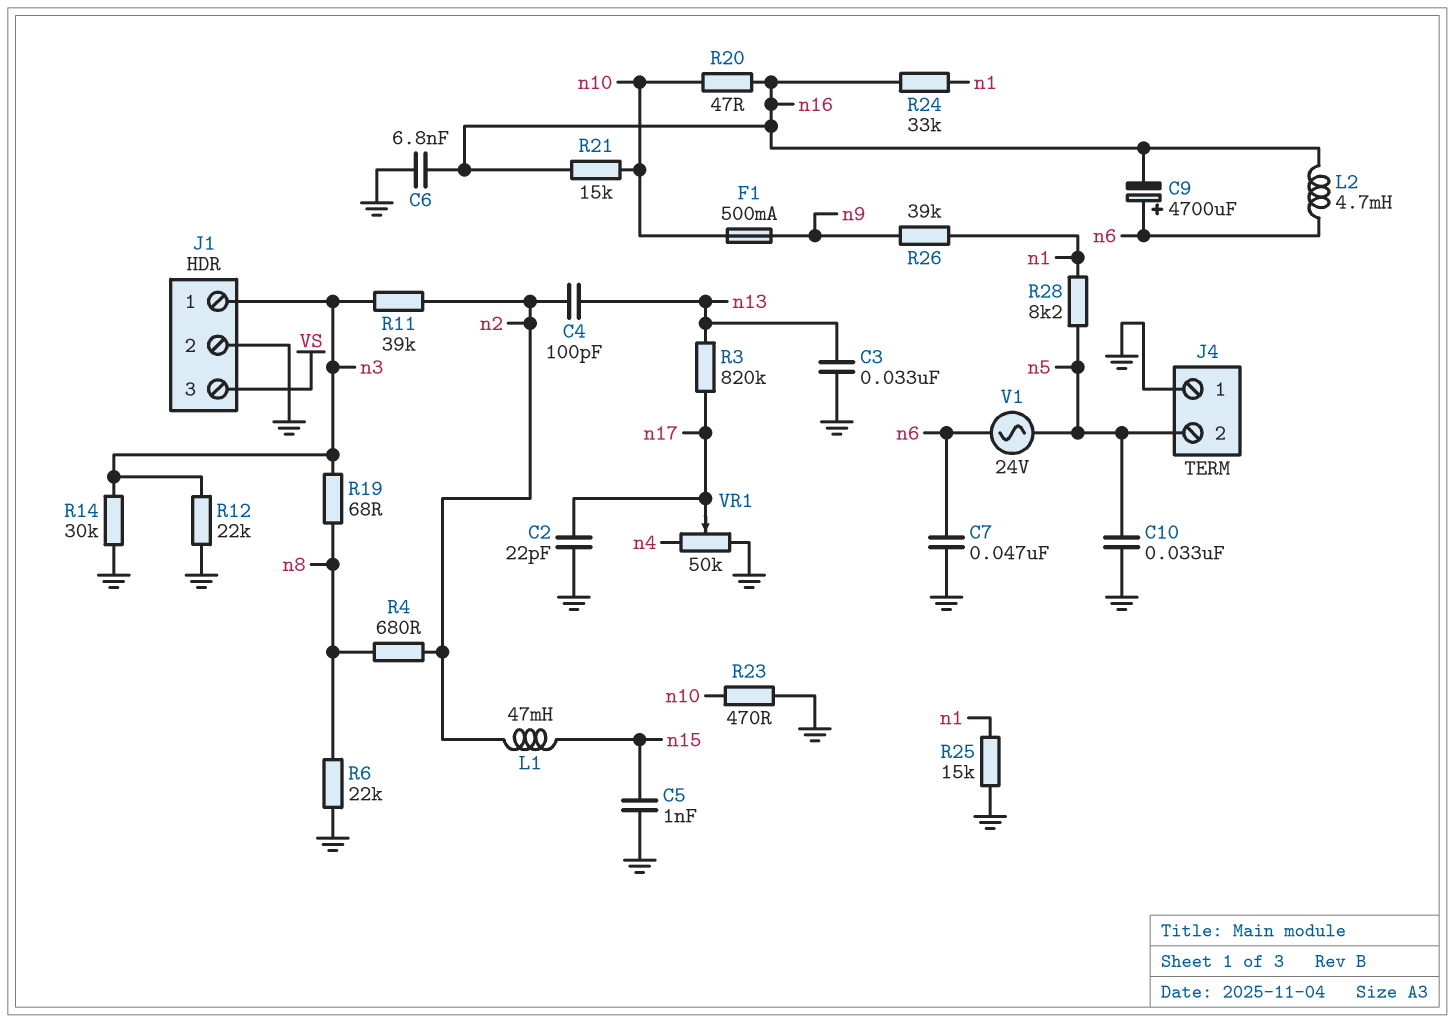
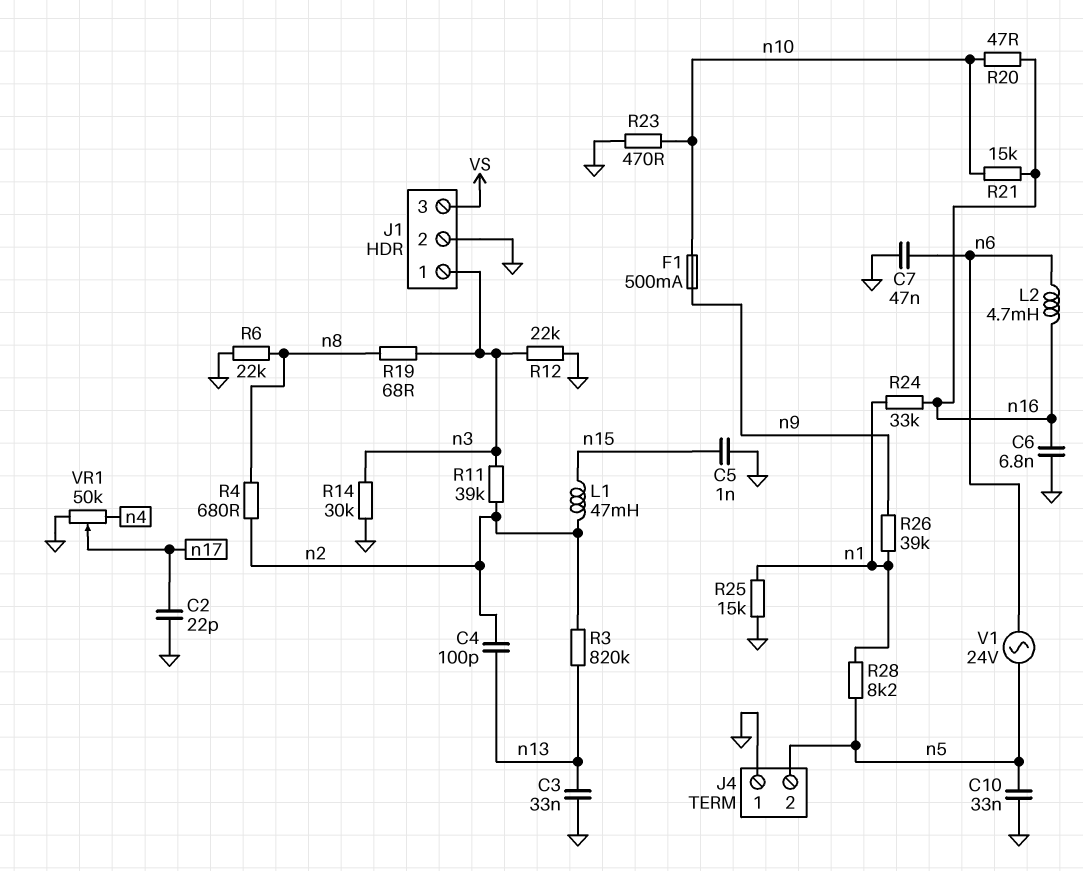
C9: 4700uF (plus n6, minus n16) -> none
R3: 820k (n13, n17) -> 820k (n2, n13)

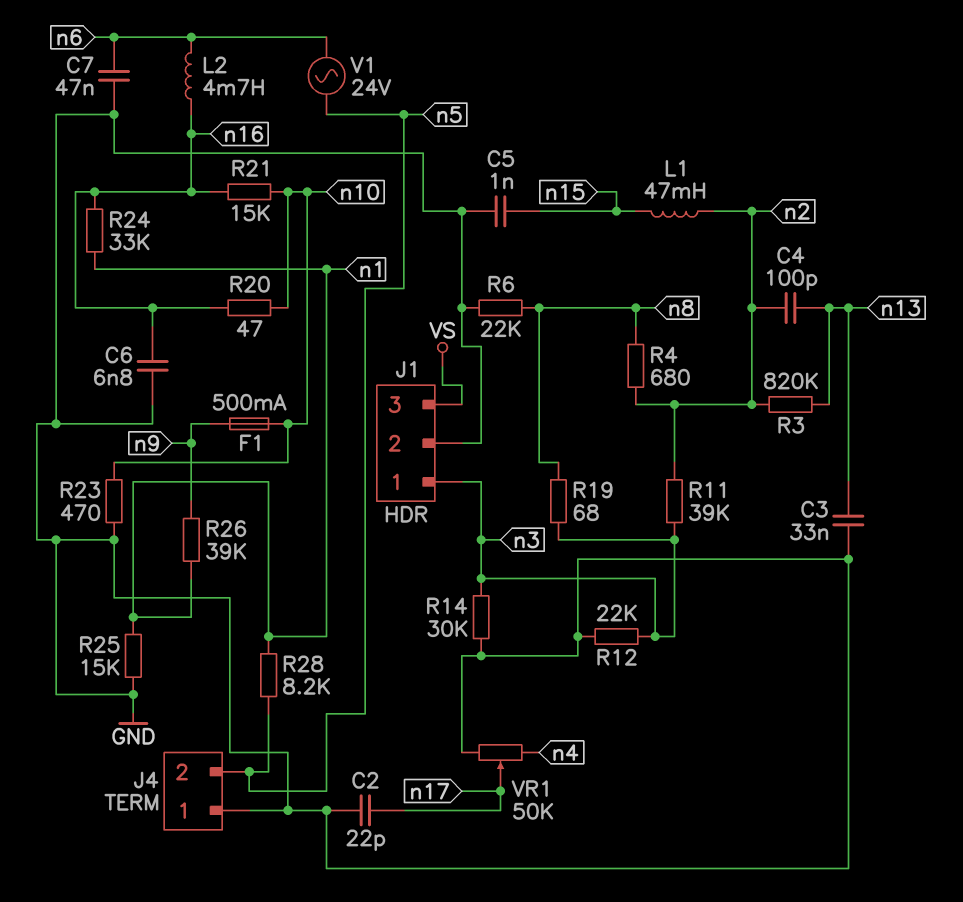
C10: 33nF (GND, n5) -> none

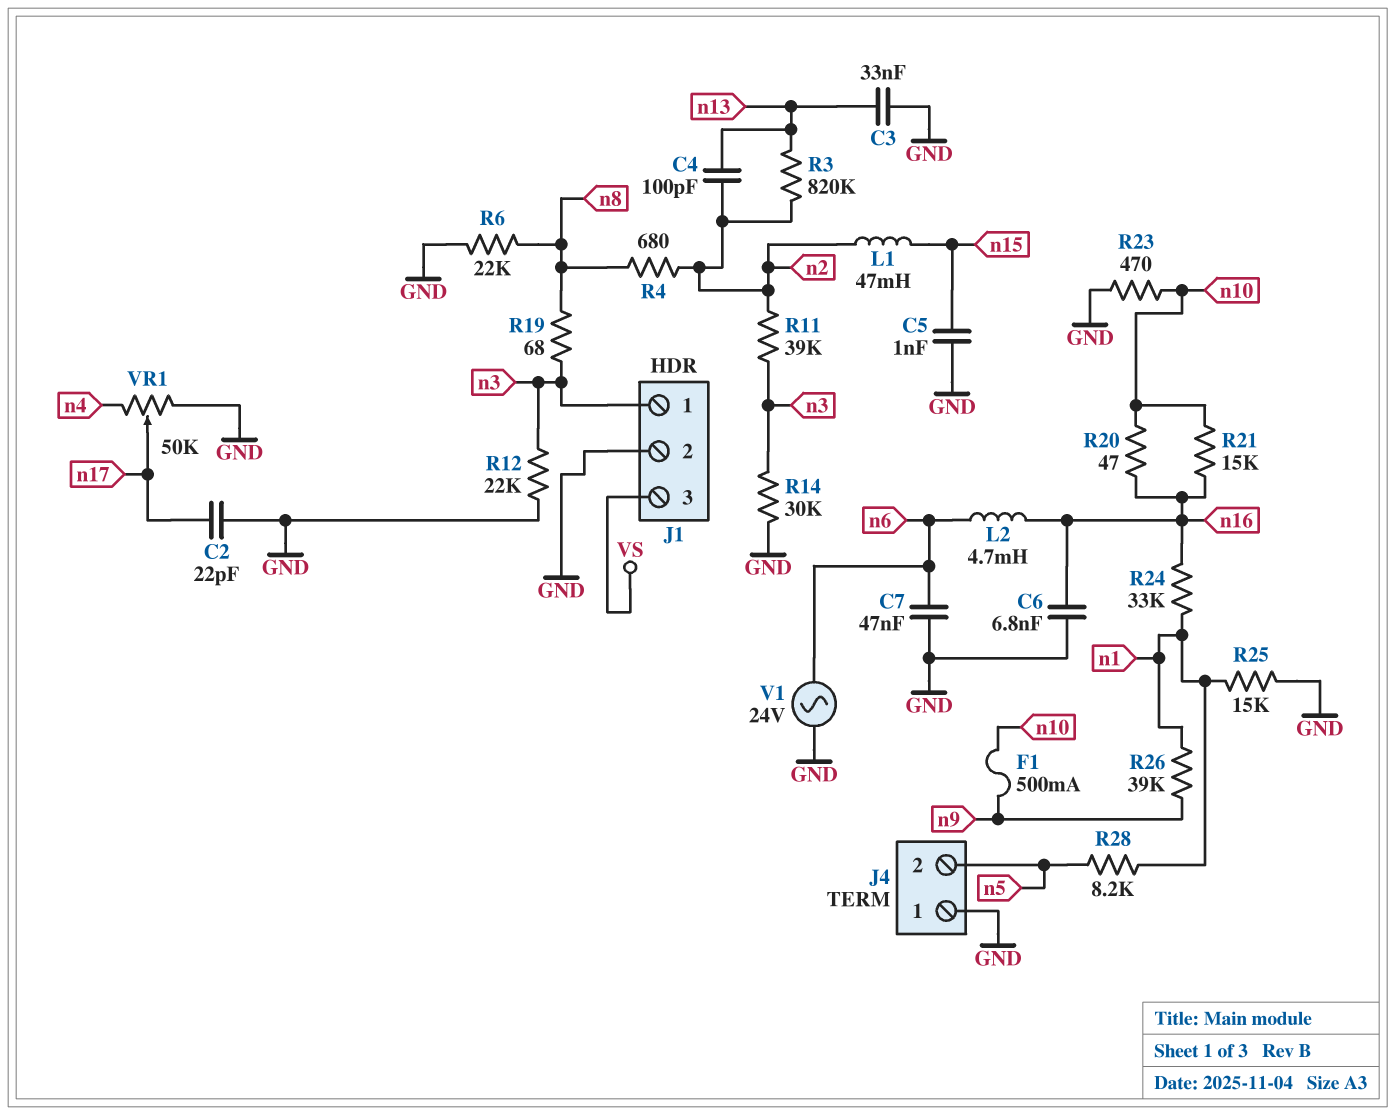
V1: AC 24V (n5, n6) -> AC 24V (GND, n6)

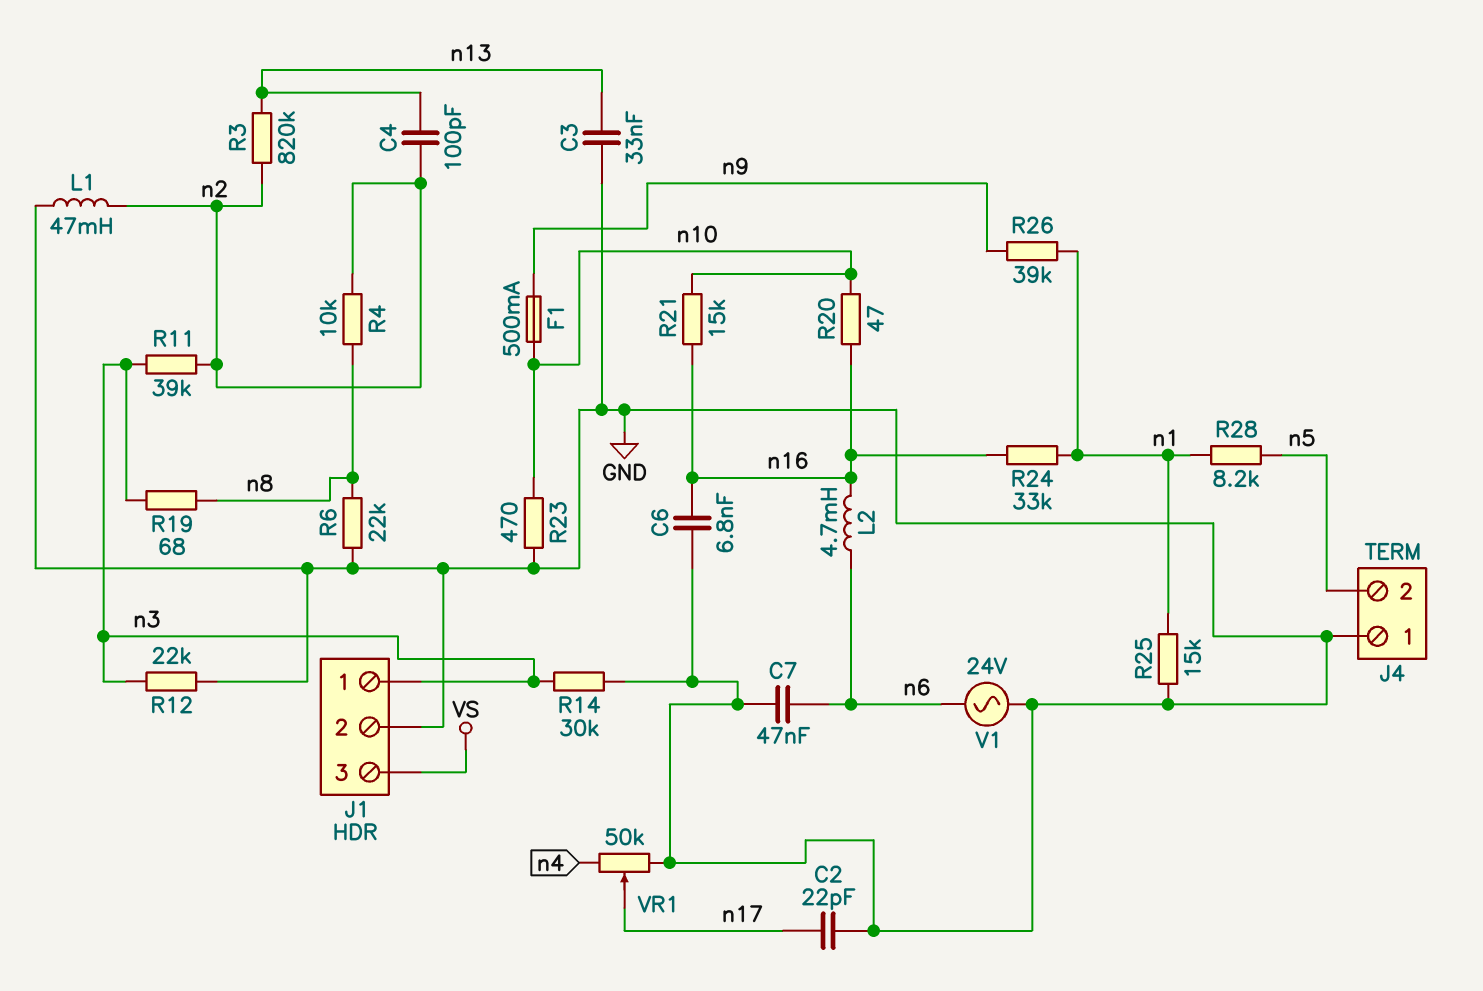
C5: 1nF (GND, n15) -> none
L1: 47mH (n2, n15) -> 47mH (GND, n2)
R4: 680 (n2, n8) -> 10k (n2, n8)

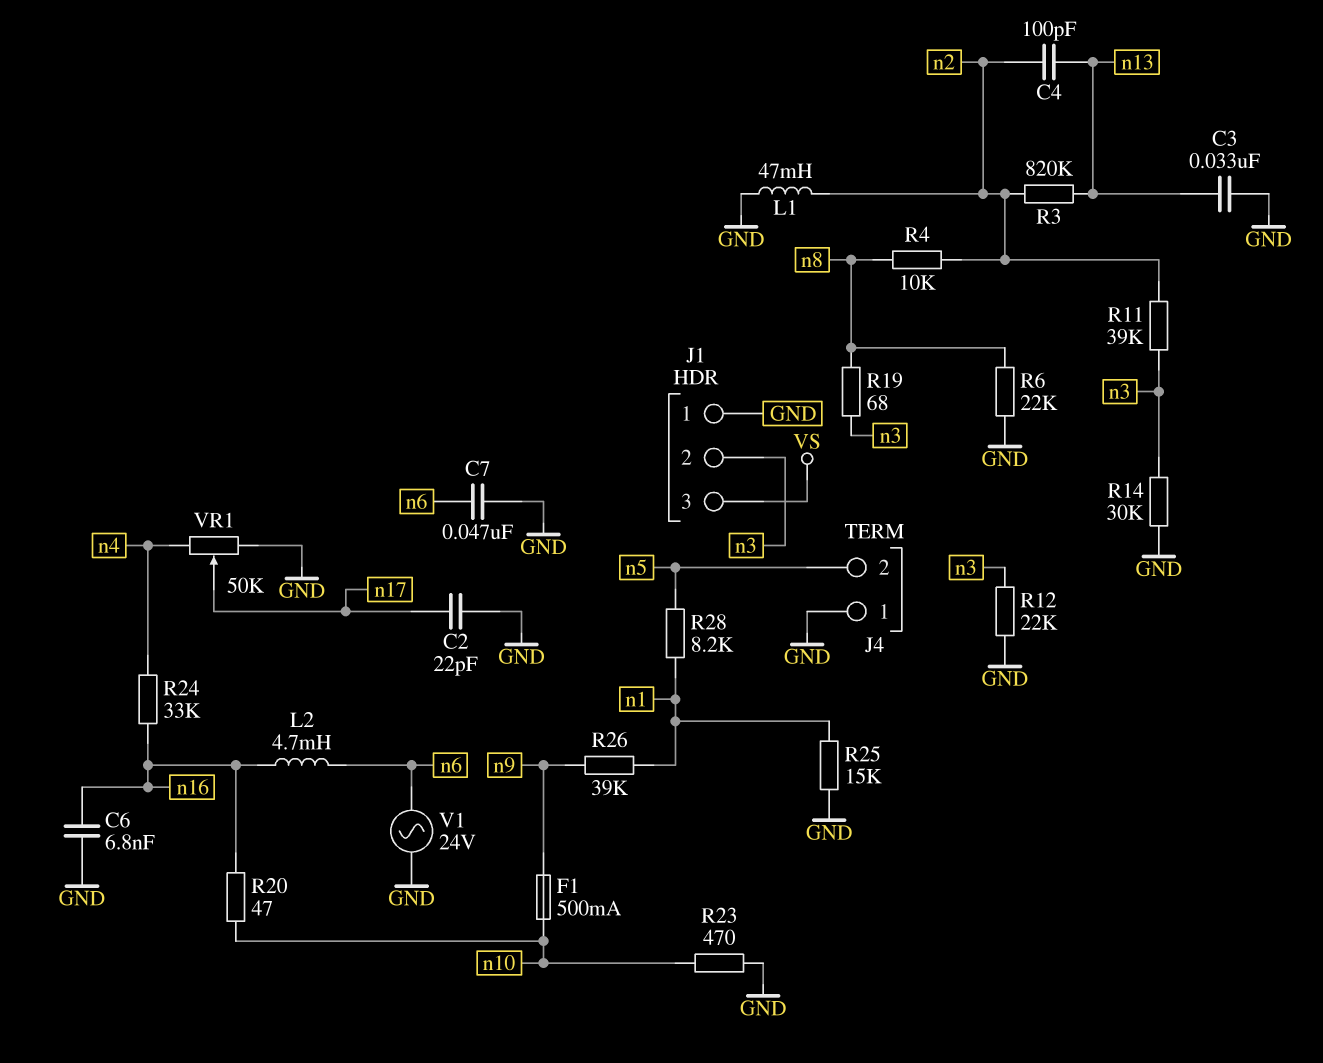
J1 pin 1: n3 -> GND
J1 pin 2: GND -> n3
R21: 15k (n10, n16) -> none
R24: 33k (n1, n16) -> 33k (n4, n16)

